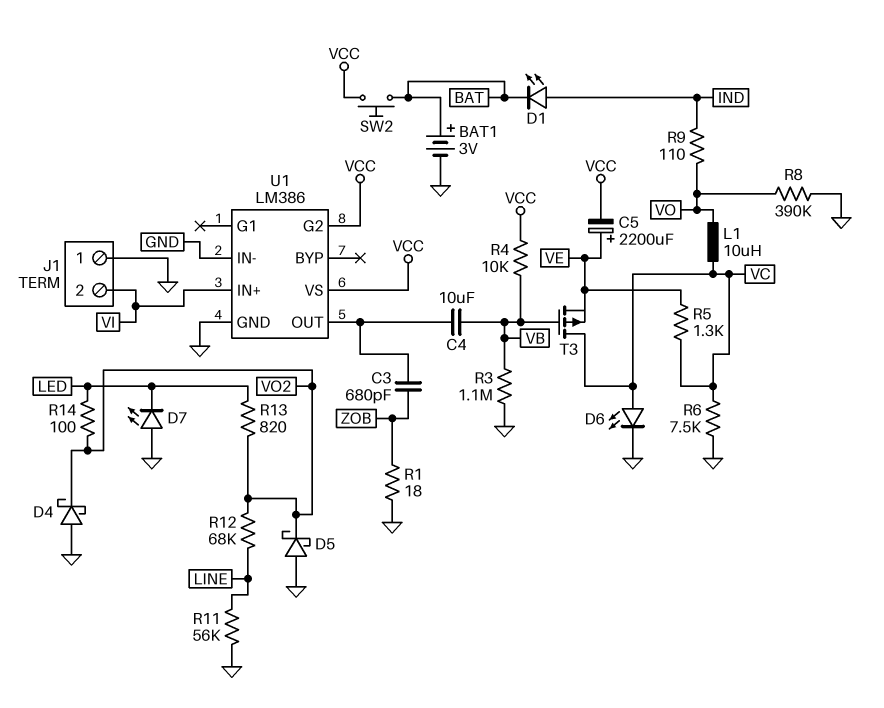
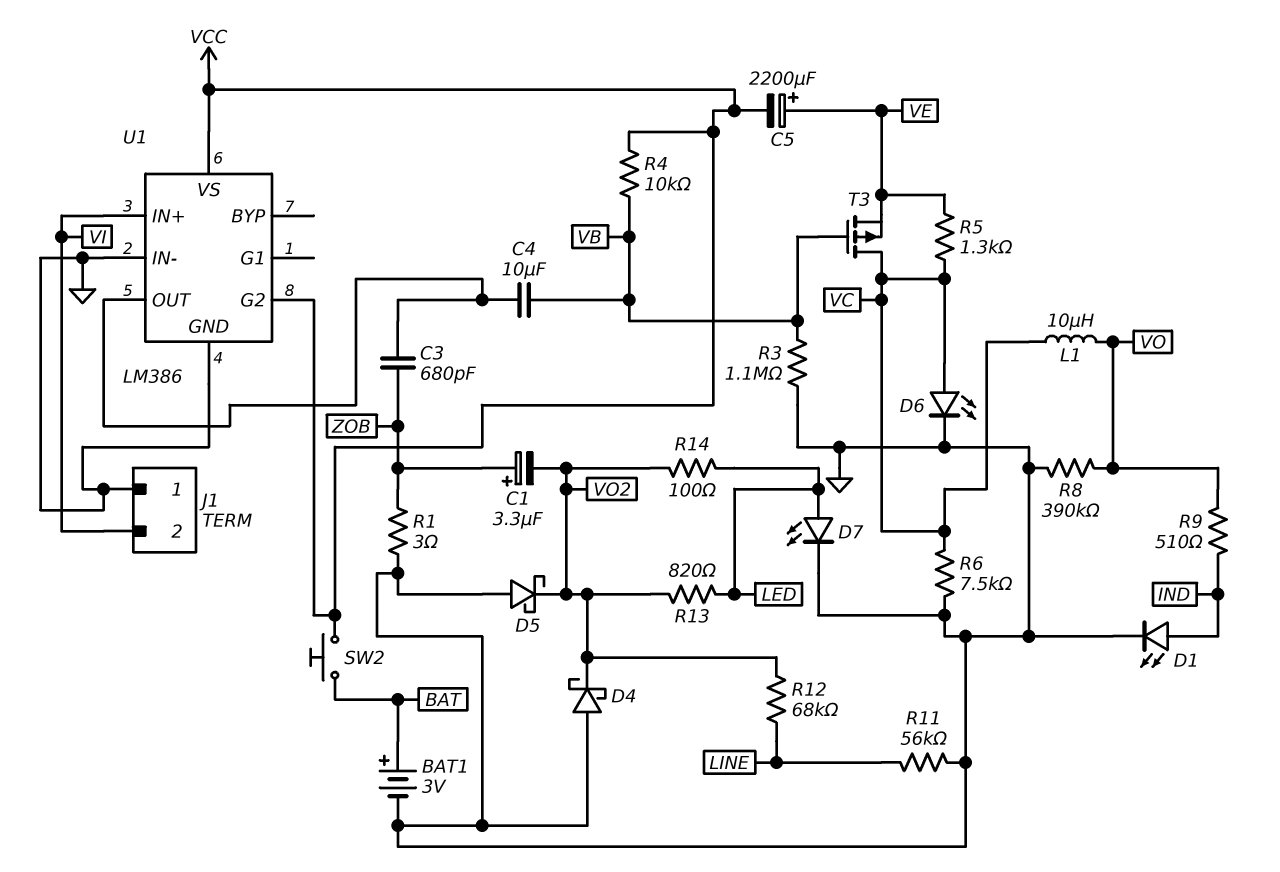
C1: none -> 3.3uF (plus ZOB, minus VO2)
D1: LED (A IND, K BAT) -> LED (A IND, K GND)
D7: LED (A GND, K LED) -> LED (A LED, K GND)
R1: 18 (GND, ZOB) -> 3 (GND, ZOB)
R9: 110 (IND, VO) -> 510 (IND, VO)

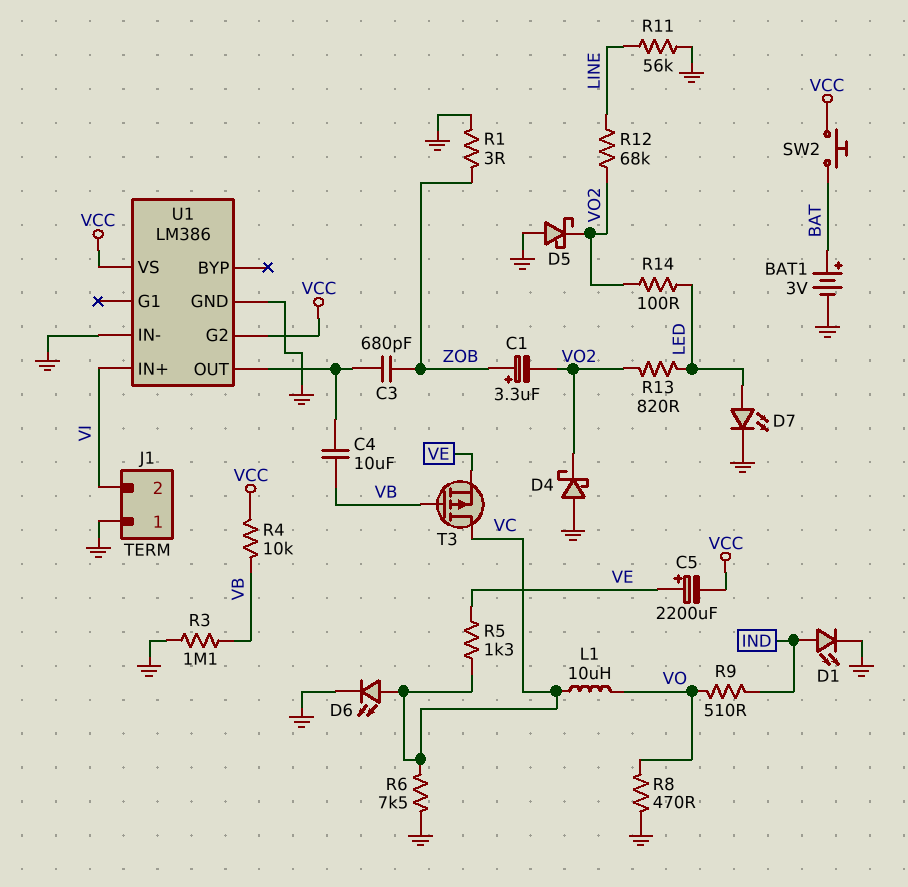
R8: 390k (GND, VO) -> 470 (GND, VO)

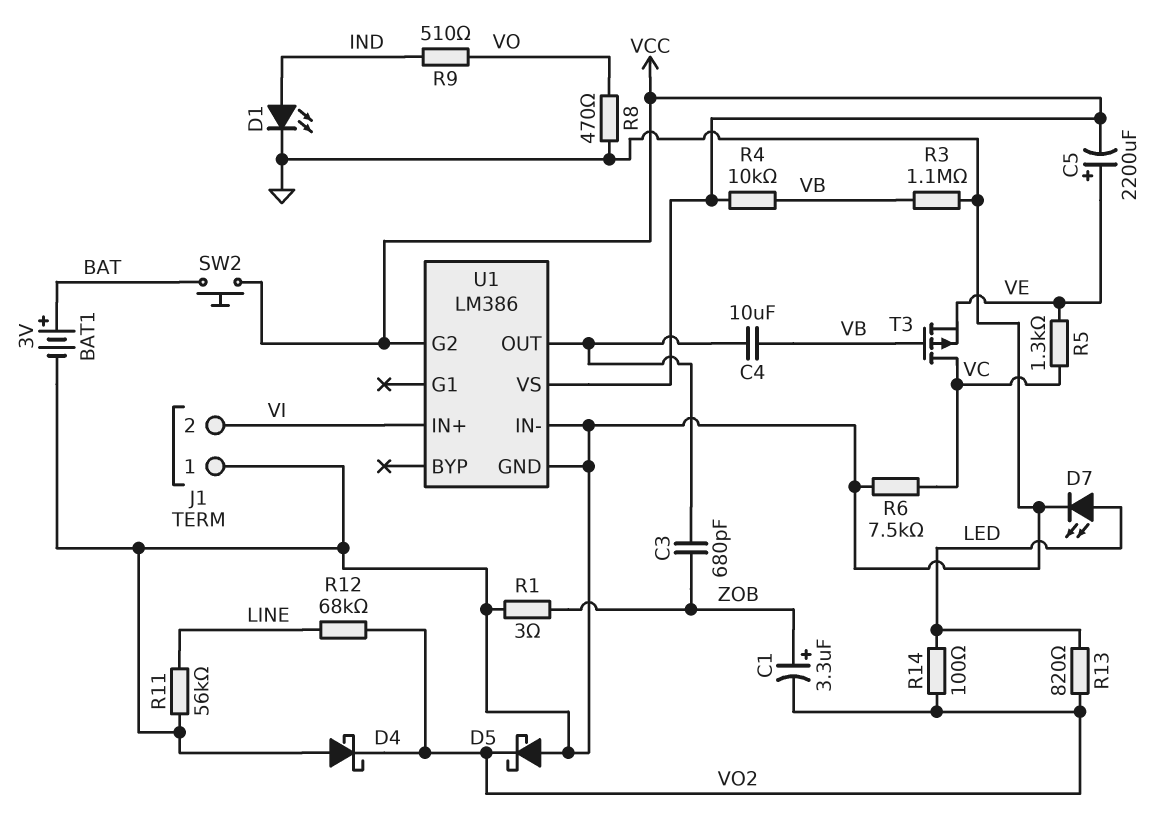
D6: LED (A VC, K GND) -> none
L1: 10uH (VC, VO) -> none

